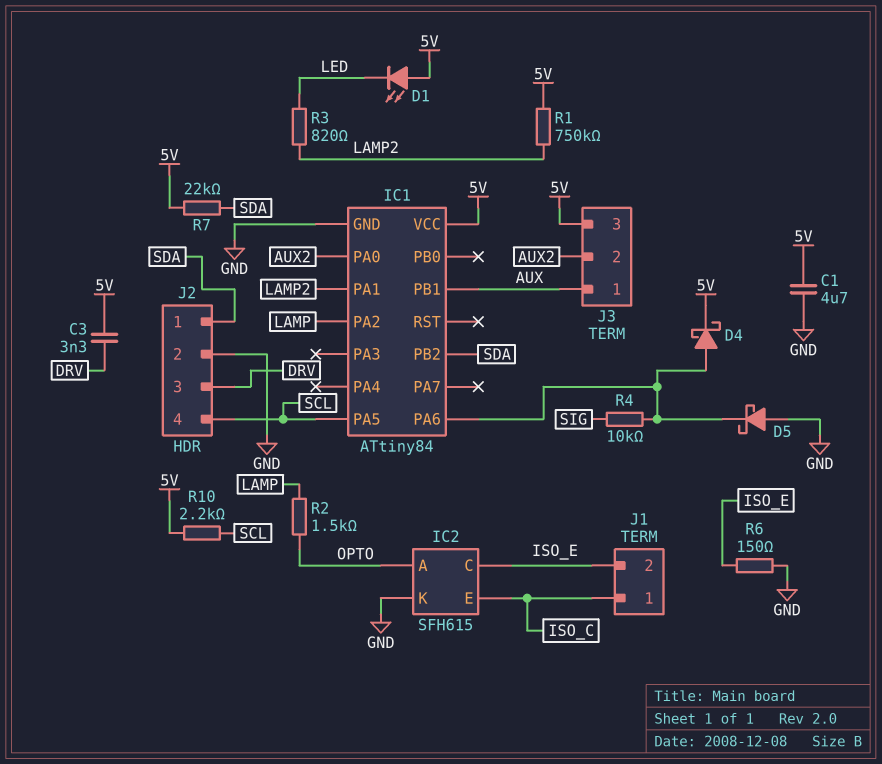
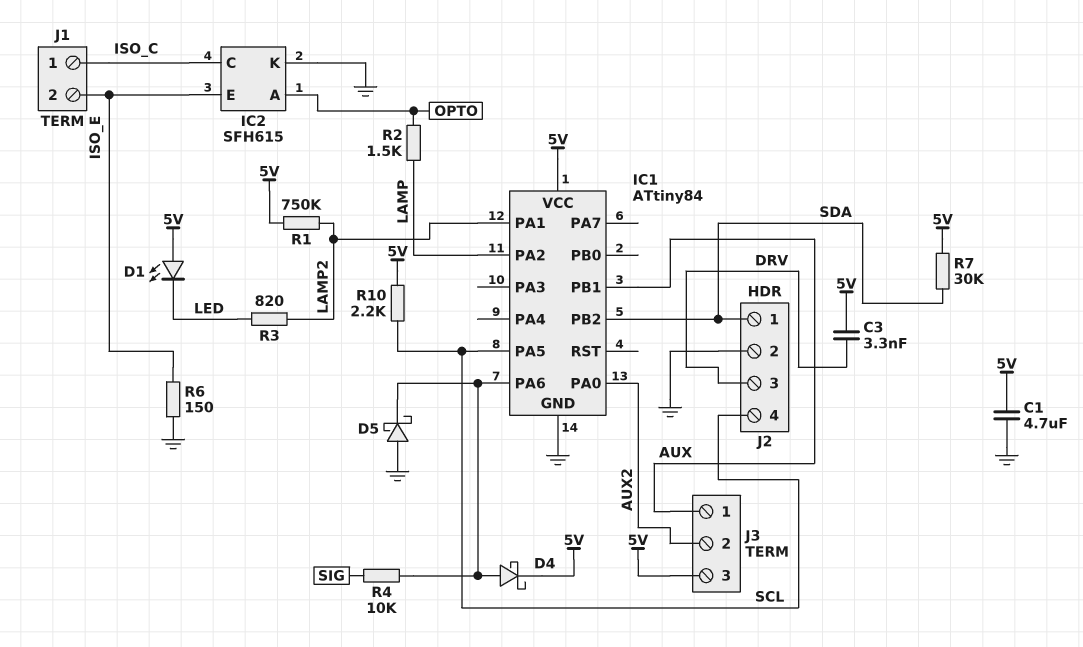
IC2 pin C: ISO_E -> ISO_C
IC2 pin E: ISO_C -> ISO_E
R7: 22k (5V, SDA) -> 30k (5V, SDA)

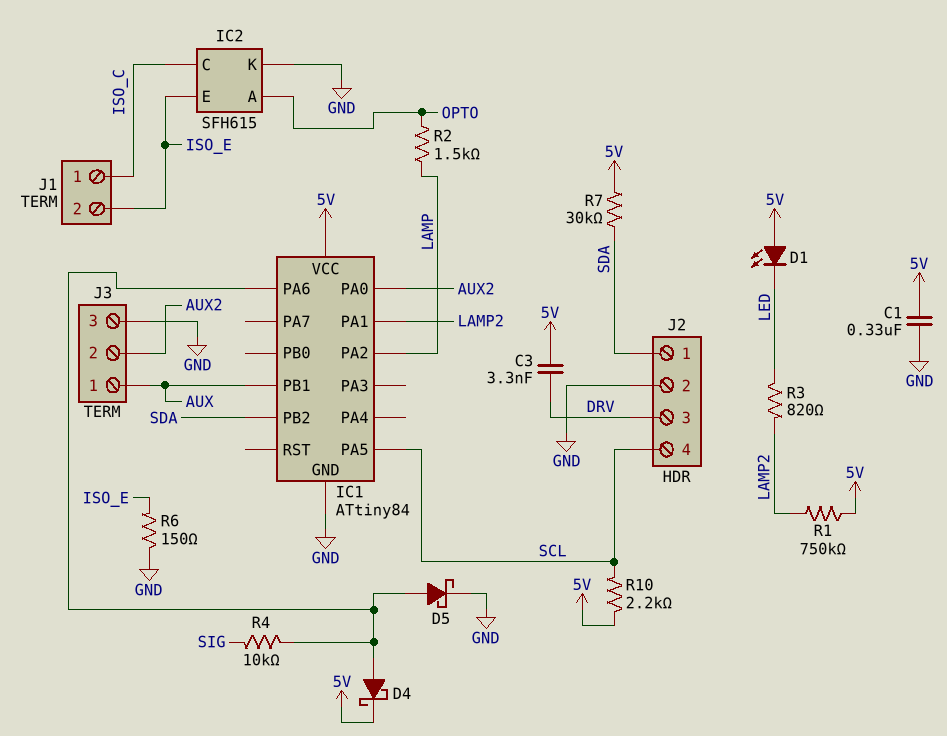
C1: 4.7uF (5V, GND) -> 330nF (5V, GND)
D5: schottky (A GND, K IC1/PA6) -> schottky (A IC1/PA6, K GND)
J3 pin 3: 5V -> GND

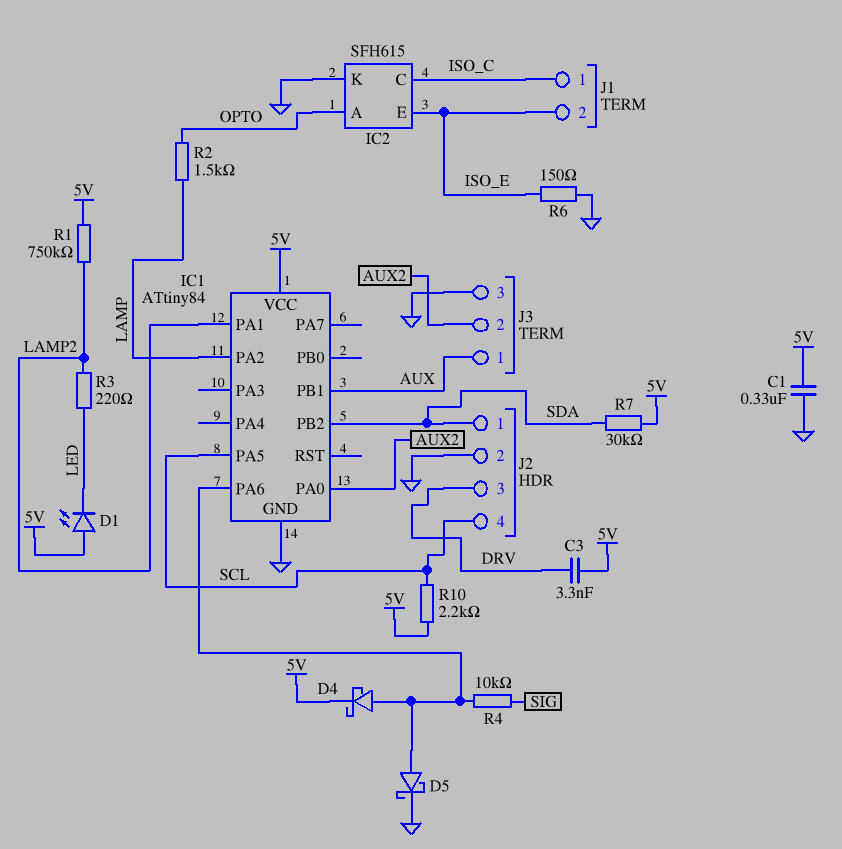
R3: 820 (LAMP2, LED) -> 220 (LAMP2, LED)

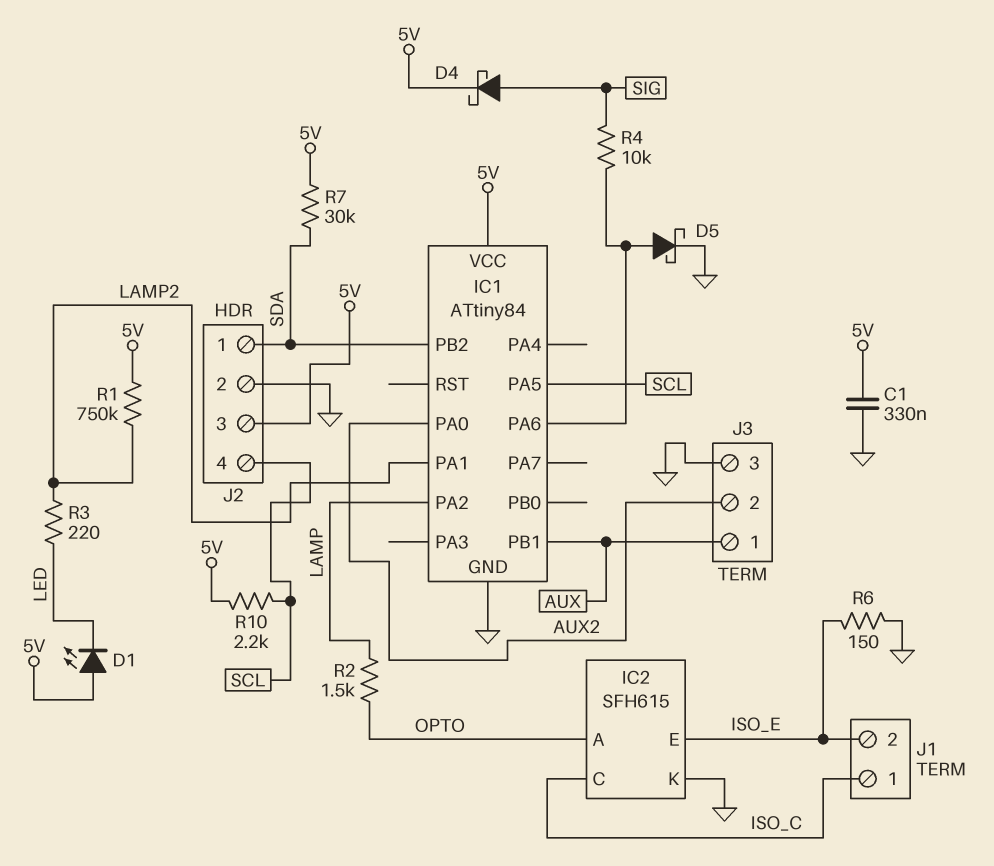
C3: 3.3nF (5V, DRV) -> none
D4: schottky (A IC1/PA6, K 5V) -> schottky (A SIG, K 5V)
J2 pin 3: DRV -> 5V

